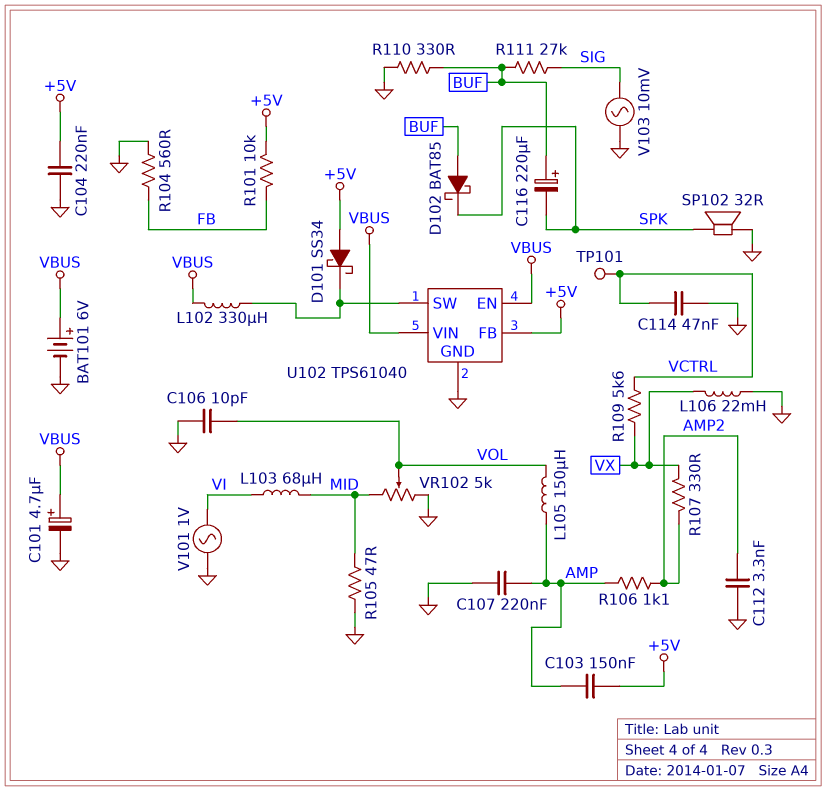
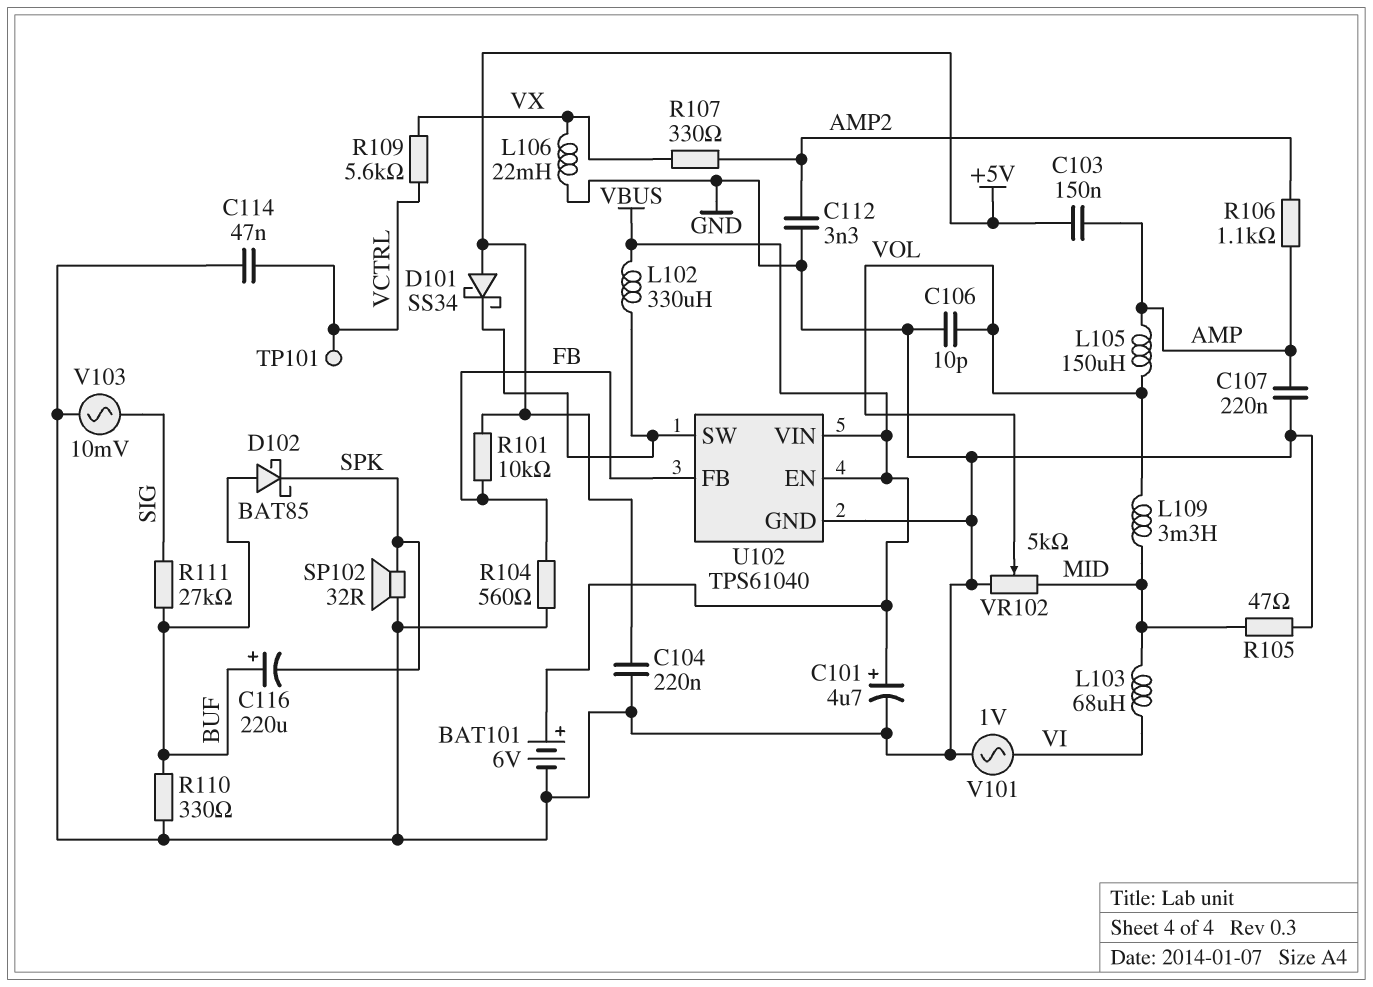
L109: none -> 3.3mH (MID, VOL)
U102 pin FB: +5V -> FB

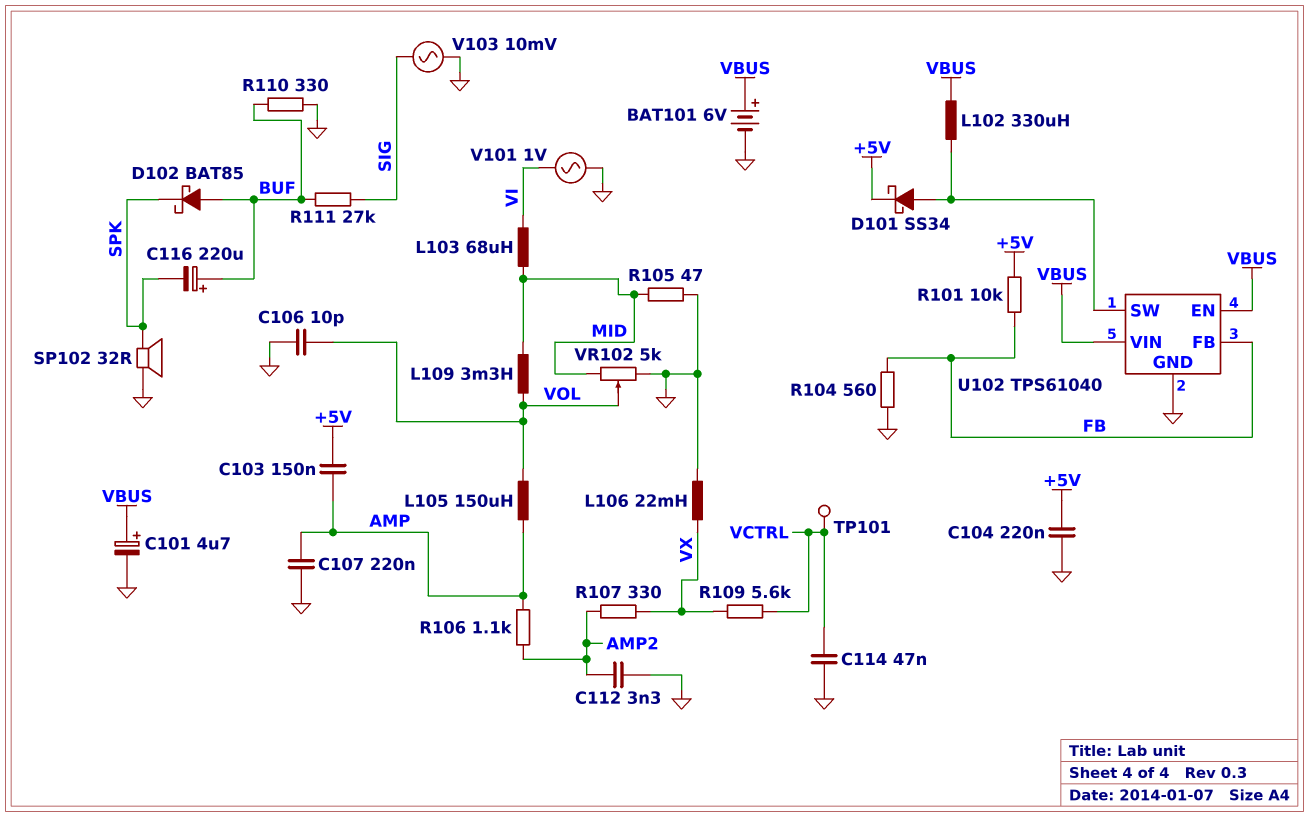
D101: schottky SS34 (A +5V, K U102/SW) -> schottky SS34 (A U102/SW, K +5V)

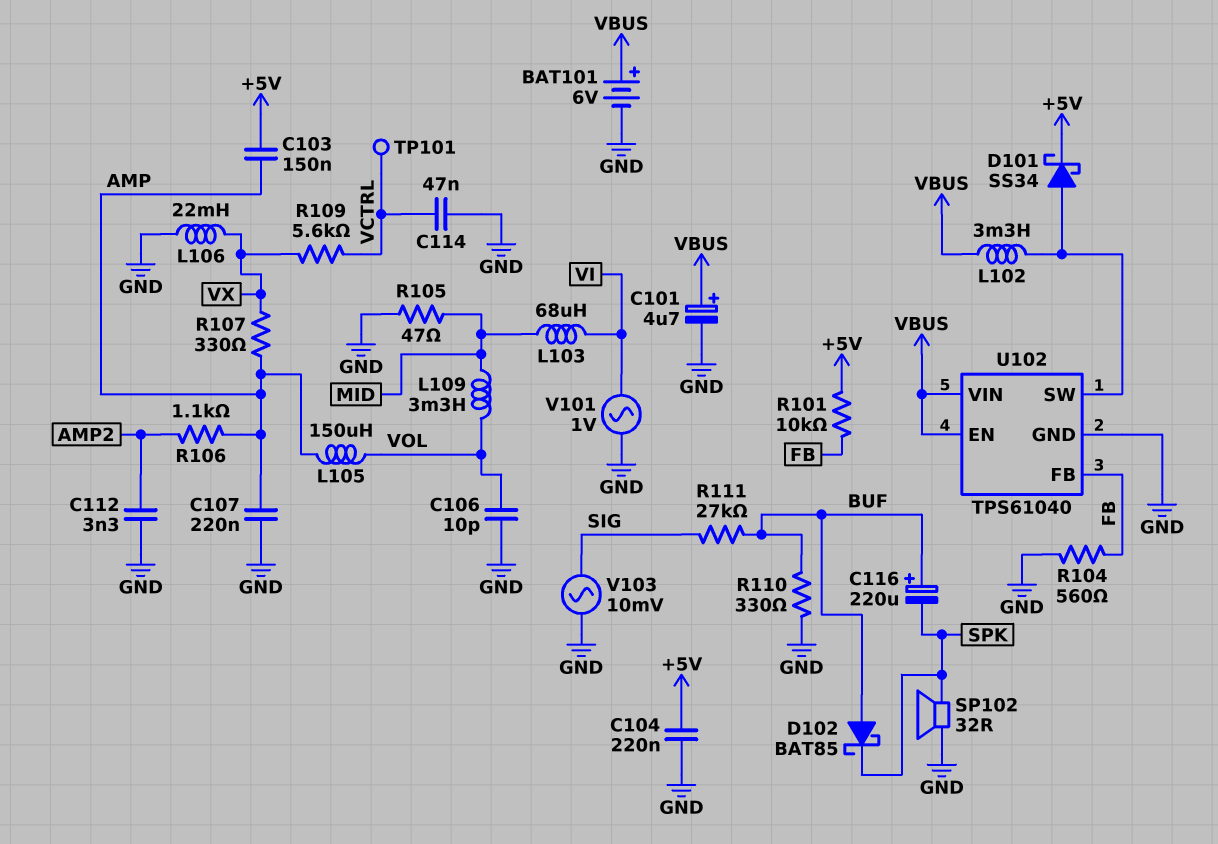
L102: 330uH (U102/SW, VBUS) -> 3.3mH (U102/SW, VBUS)
R107: 330 (AMP2, VX) -> 330 (AMP, VX)
VR102: 5k (GND, MID, wiper VOL) -> none

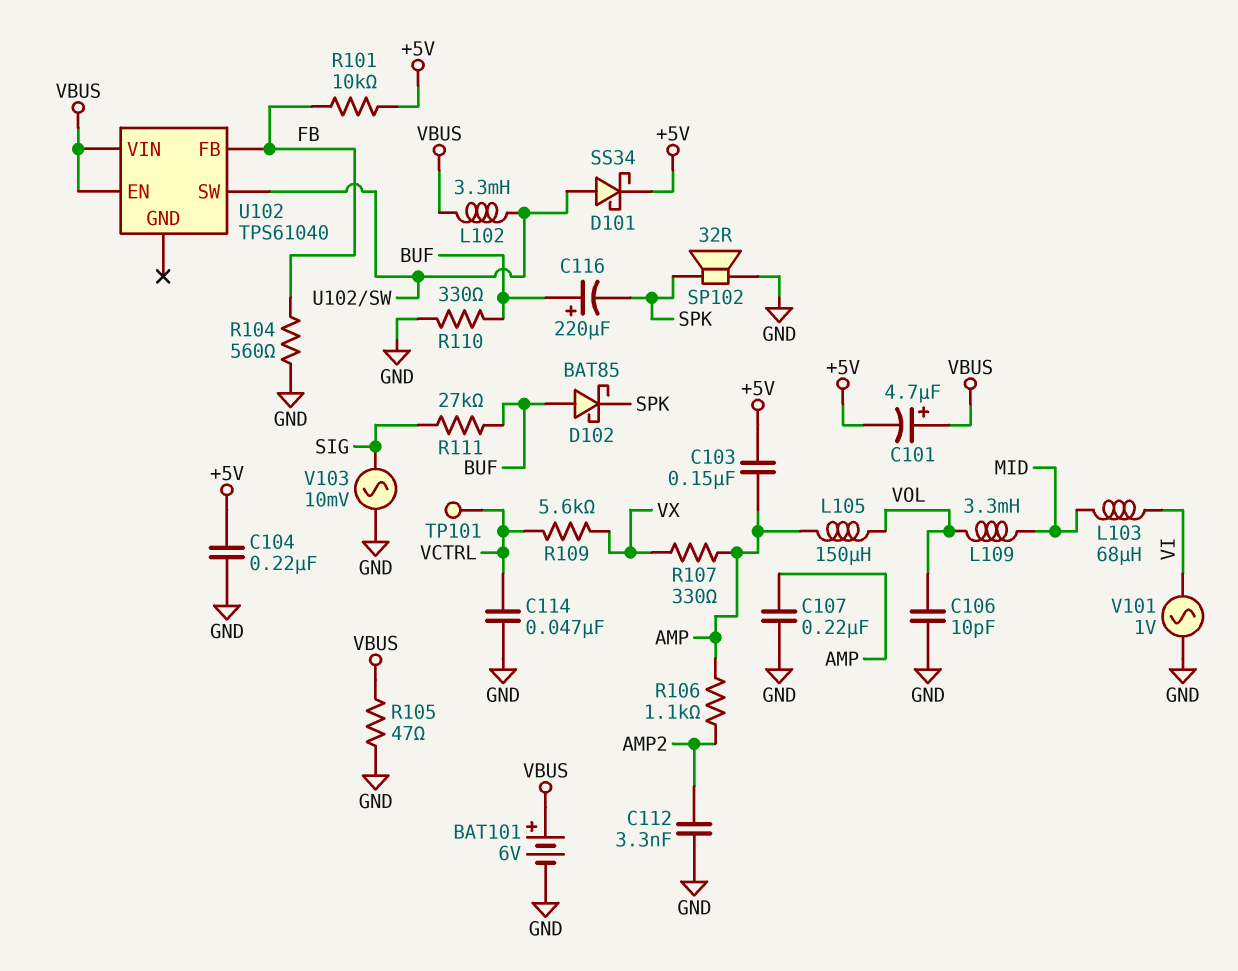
C101: 4.7uF (plus VBUS, minus GND) -> 4.7uF (plus VBUS, minus +5V)
L106: 22mH (GND, VX) -> none
R105: 47 (GND, MID) -> 47 (GND, VBUS)
U102 pin GND: GND -> none

